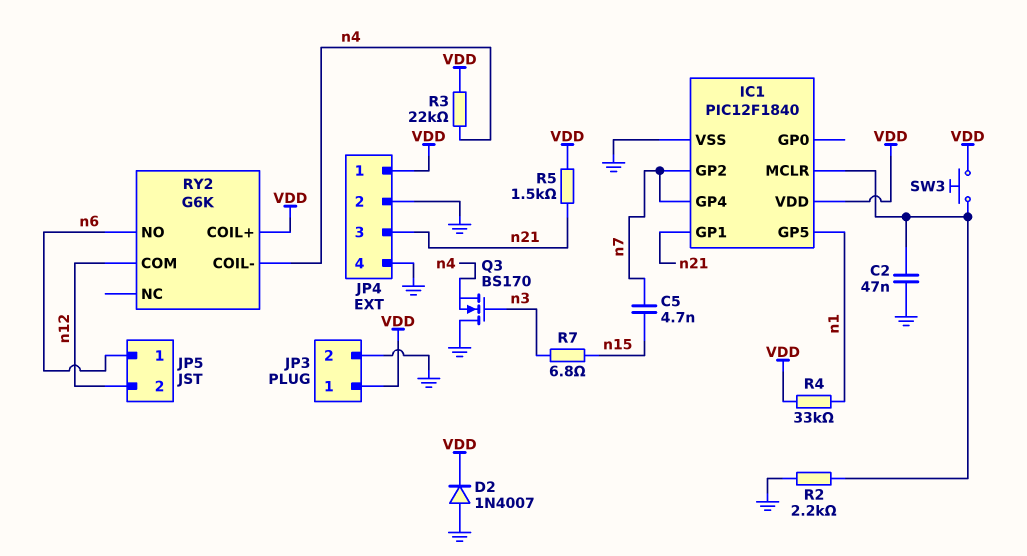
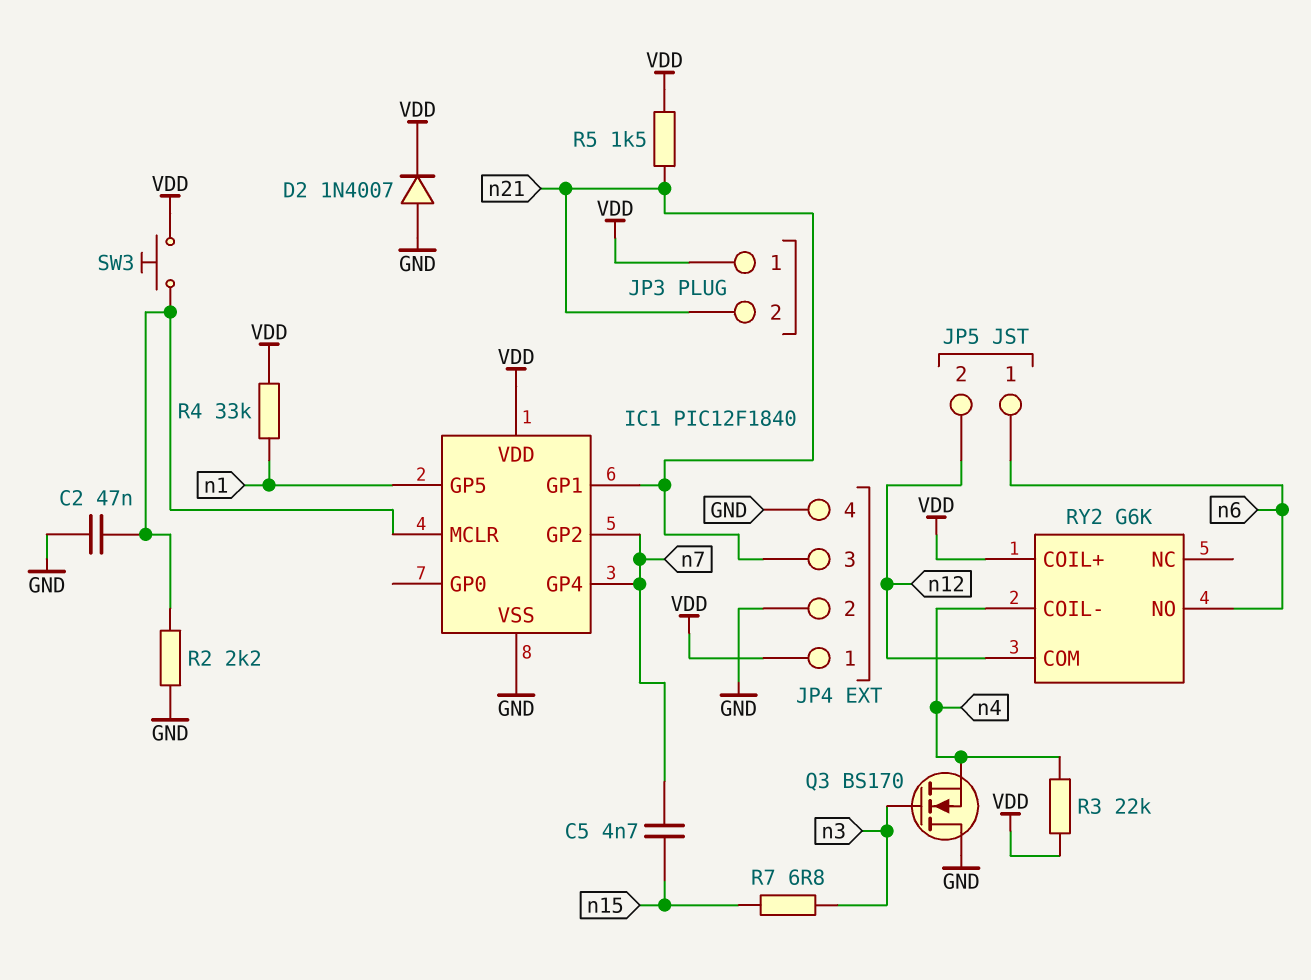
JP3 pin 2: GND -> n21

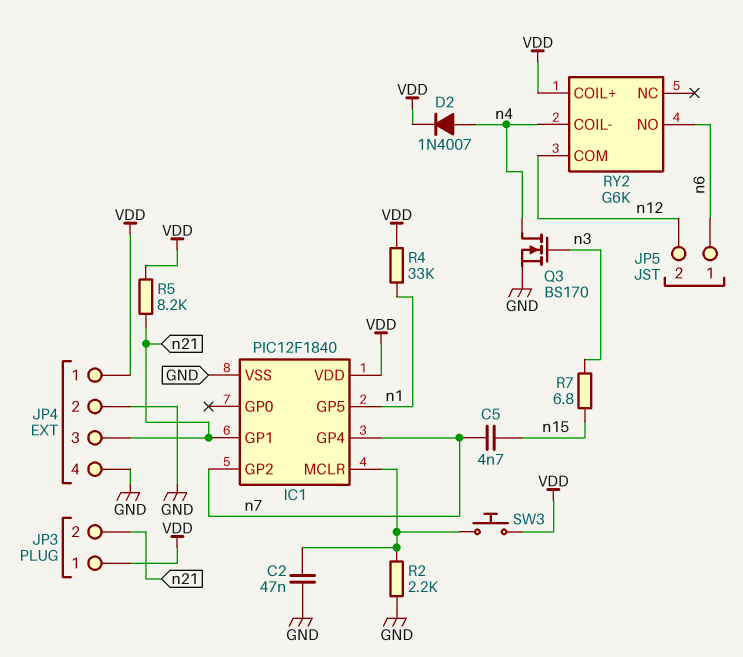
D2: diode 1N4007 (A GND, K VDD) -> diode 1N4007 (A n4, K VDD)
Q3: NMOS BS170 (G n3, D GND, S n4) -> NMOS BS170 (G n3, D n4, S GND)
R3: 22k (VDD, n4) -> none
R5: 1.5k (VDD, n21) -> 8.2k (VDD, n21)

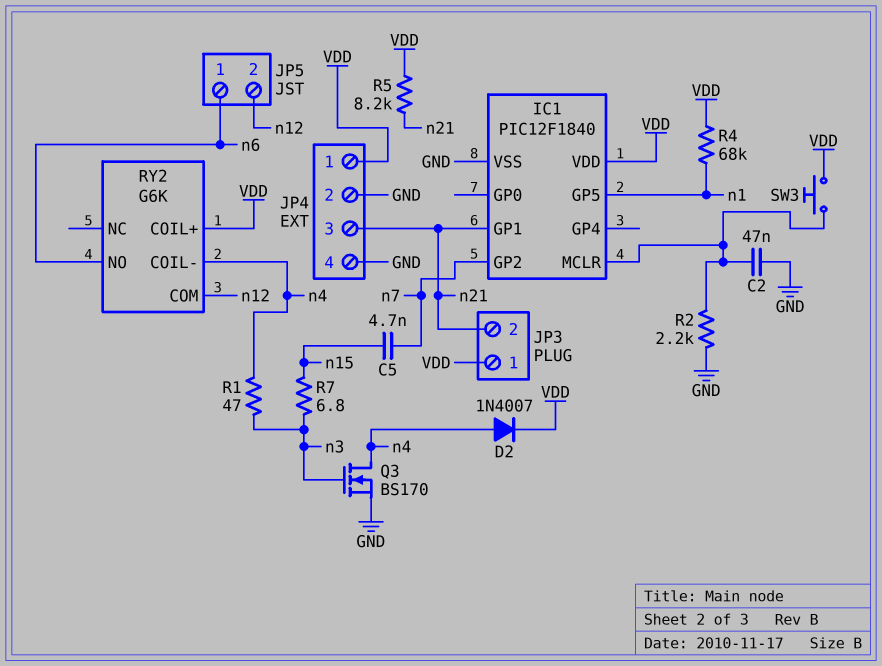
IC1 pin GP4: n7 -> none
R1: none -> 47 (n3, n4)
R4: 33k (VDD, n1) -> 68k (VDD, n1)

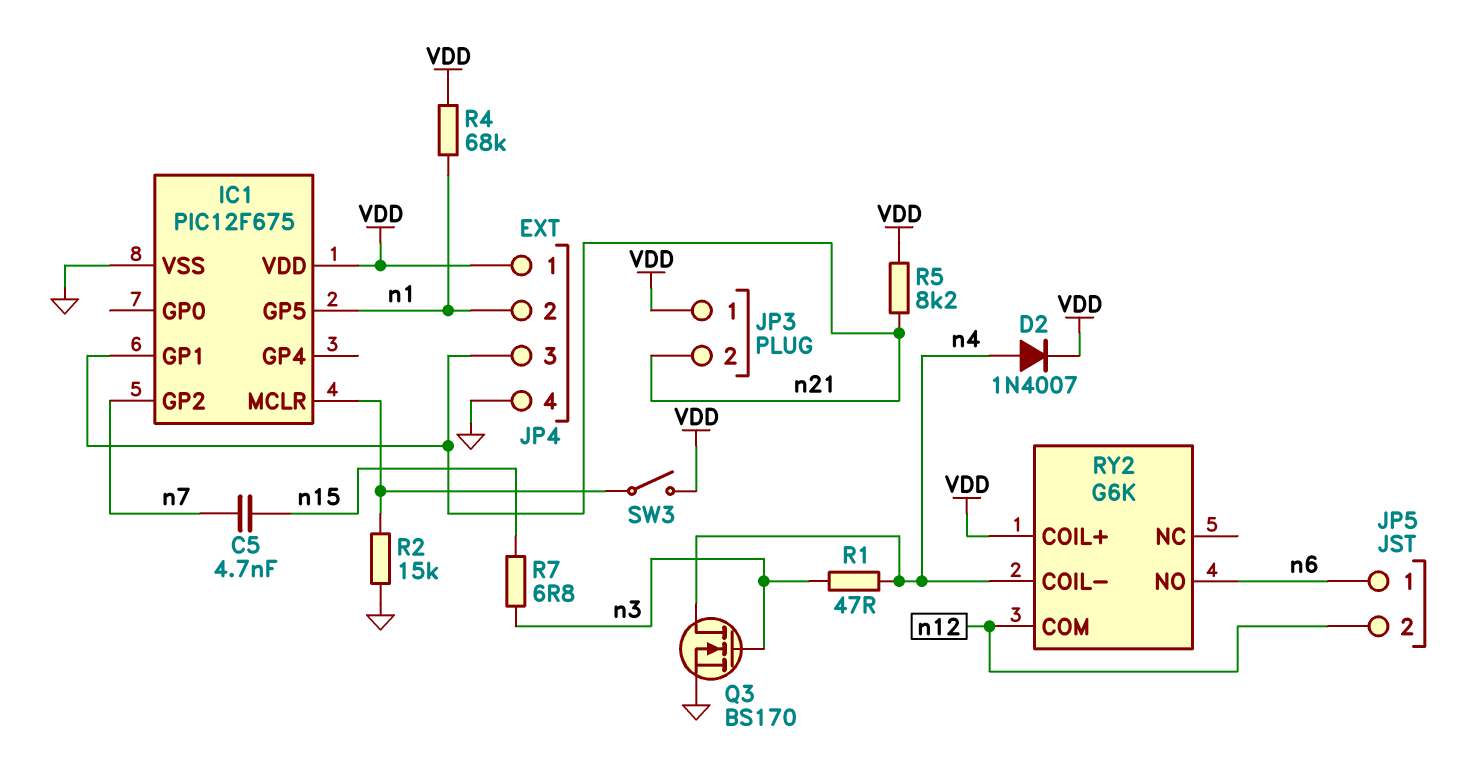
C2: 47nF (GND, IC1/MCLR) -> none
IC1: PIC12F1840 -> PIC12F675
JP4 pin 2: GND -> n1
R2: 2.2k (GND, IC1/MCLR) -> 15k (GND, IC1/MCLR)
SW3: button (IC1/MCLR, VDD) -> switch (IC1/MCLR, VDD)

